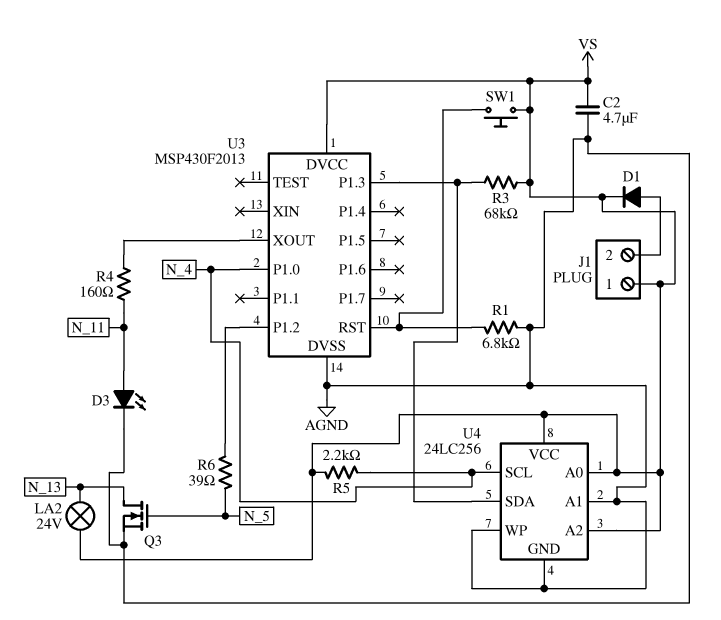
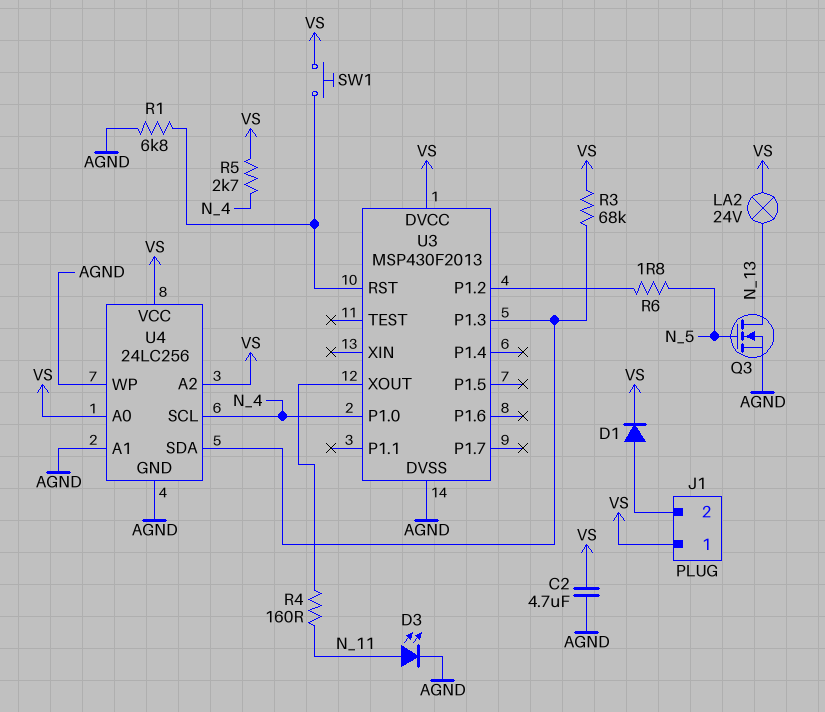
R5: 2.2k (N_4, VS) -> 2.7k (N_4, VS)
R6: 39 (N_5, U3/P1.2) -> 1.8 (N_5, U3/P1.2)

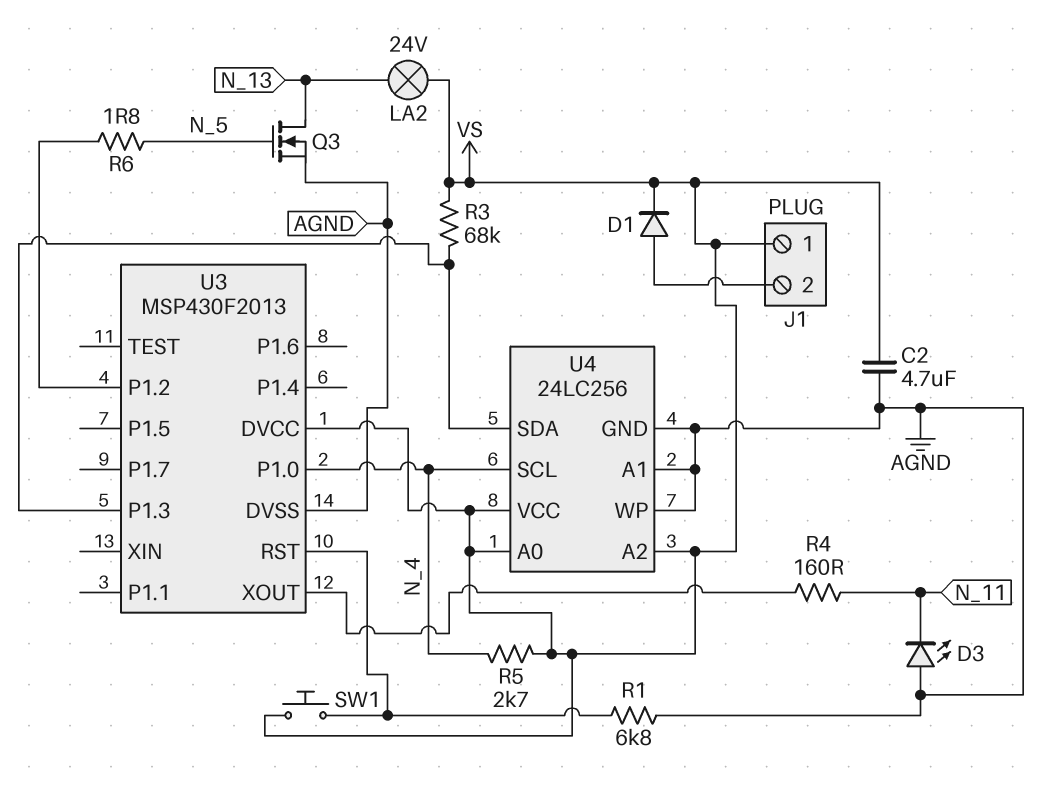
D3: LED (A N_11, K AGND) -> LED (A AGND, K N_11)

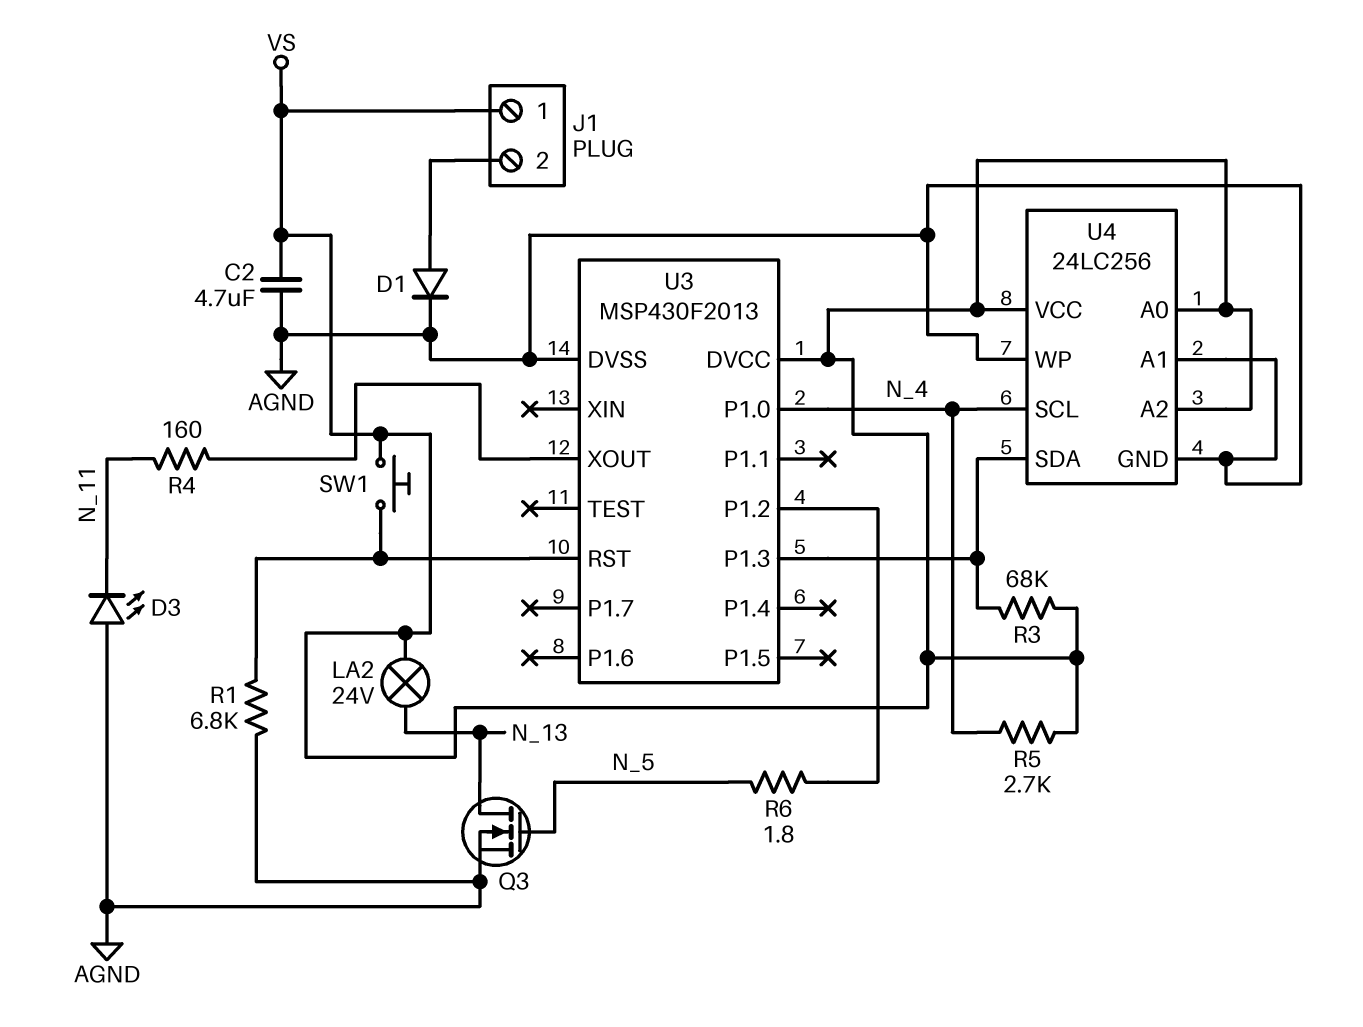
D1: diode (A J1/2, K VS) -> diode (A J1/2, K AGND)

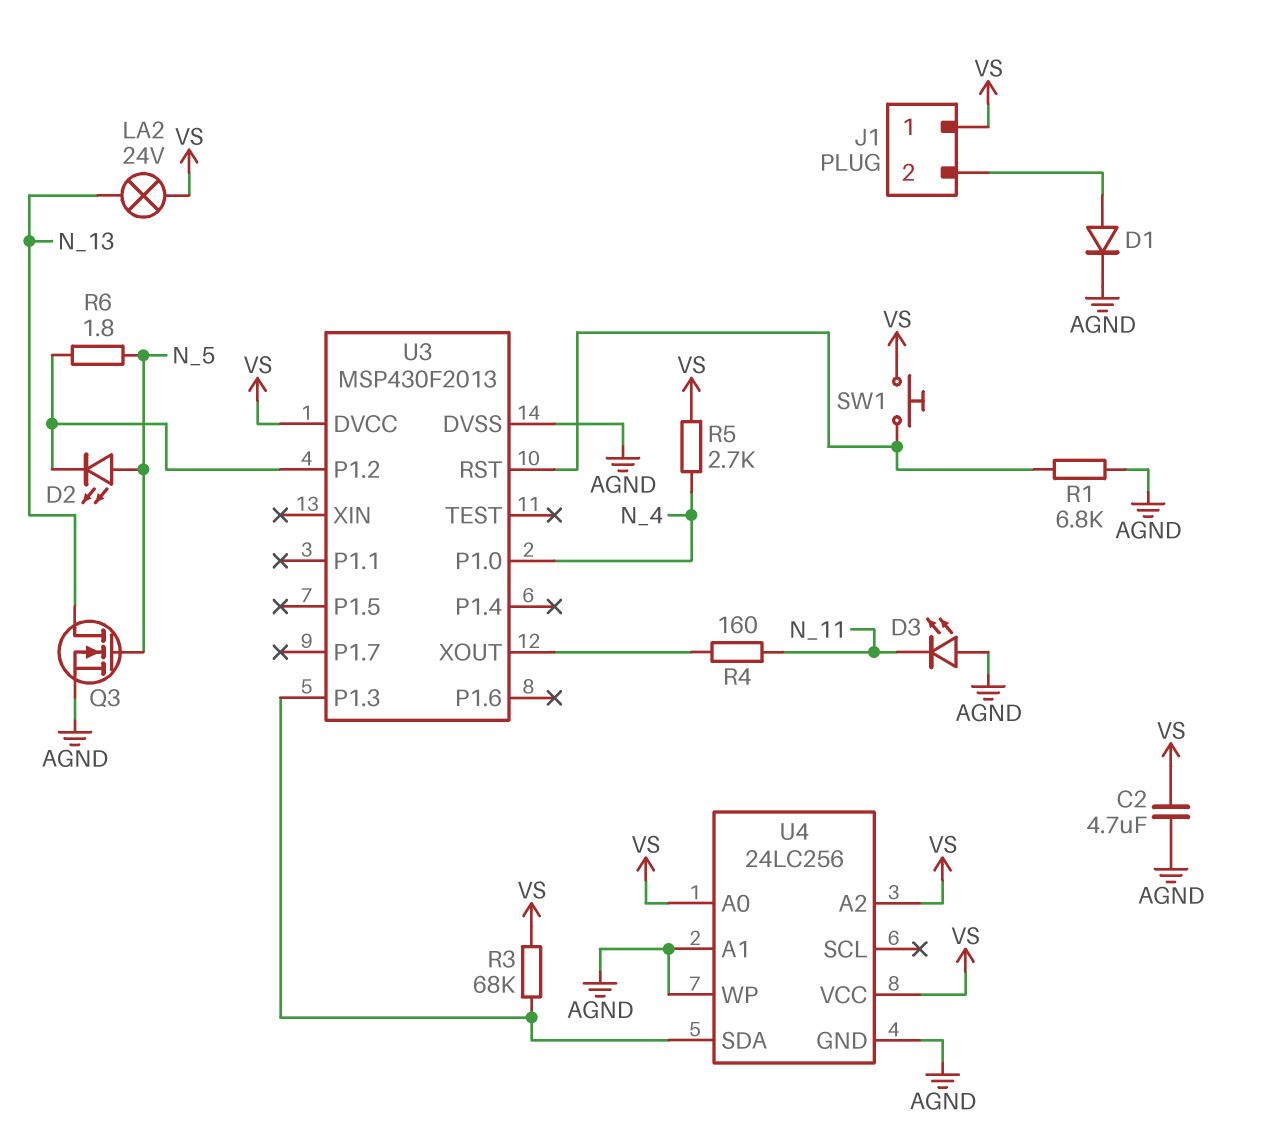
D2: none -> LED (A N_5, K U3/P1.2)
U4 pin SCL: N_4 -> none

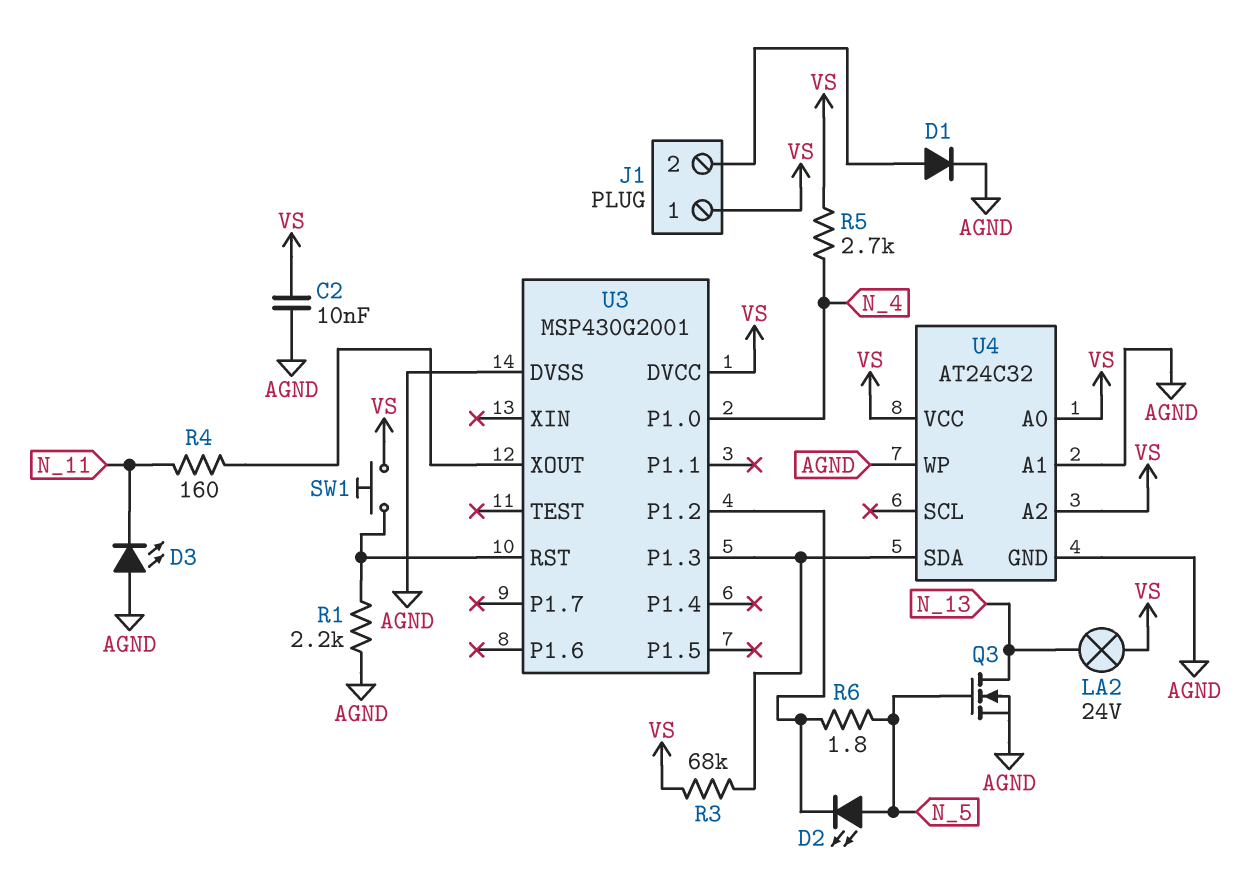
C2: 4.7uF (AGND, VS) -> 10nF (AGND, VS)
R1: 6.8k (AGND, U3/RST) -> 2.2k (AGND, U3/RST)
U3: MSP430F2013 -> MSP430G2001
U4: 24LC256 -> AT24C32

